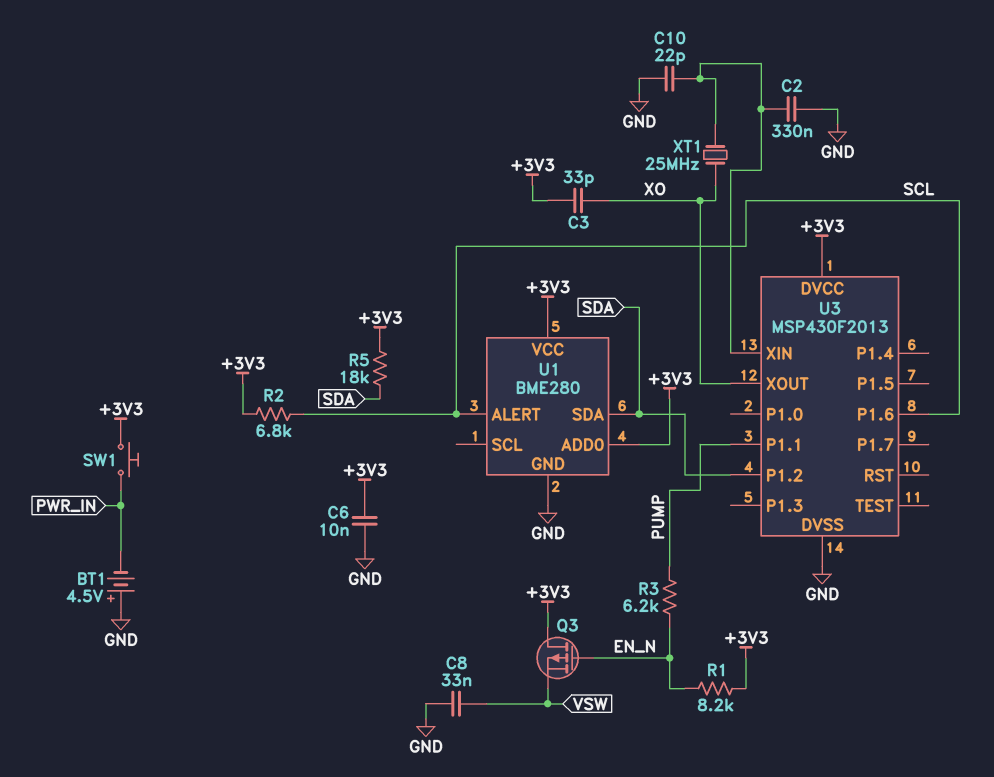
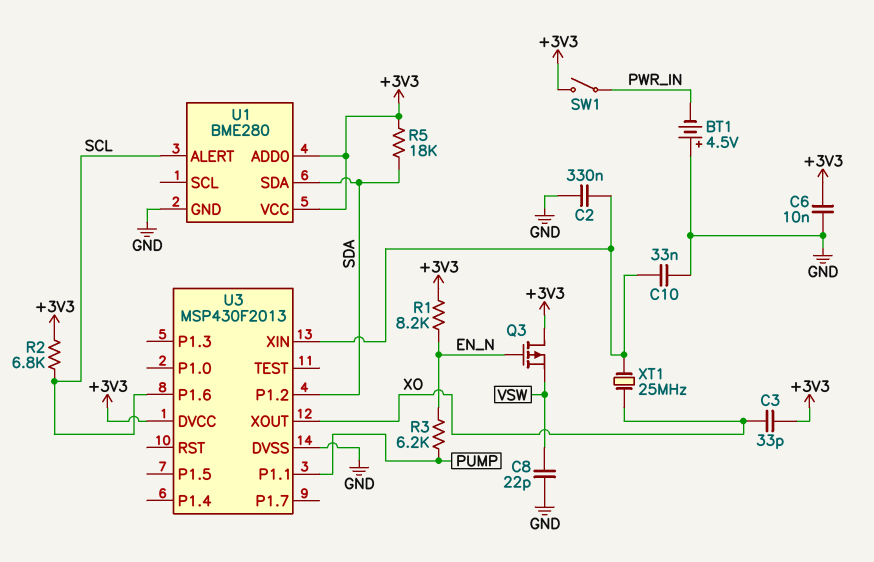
C8: 33nF (GND, VSW) -> 22pF (GND, VSW)
C10: 22pF (GND, U3/XIN) -> 33nF (GND, U3/XIN)
SW1: button (+3V3, PWR_IN) -> switch (+3V3, PWR_IN)

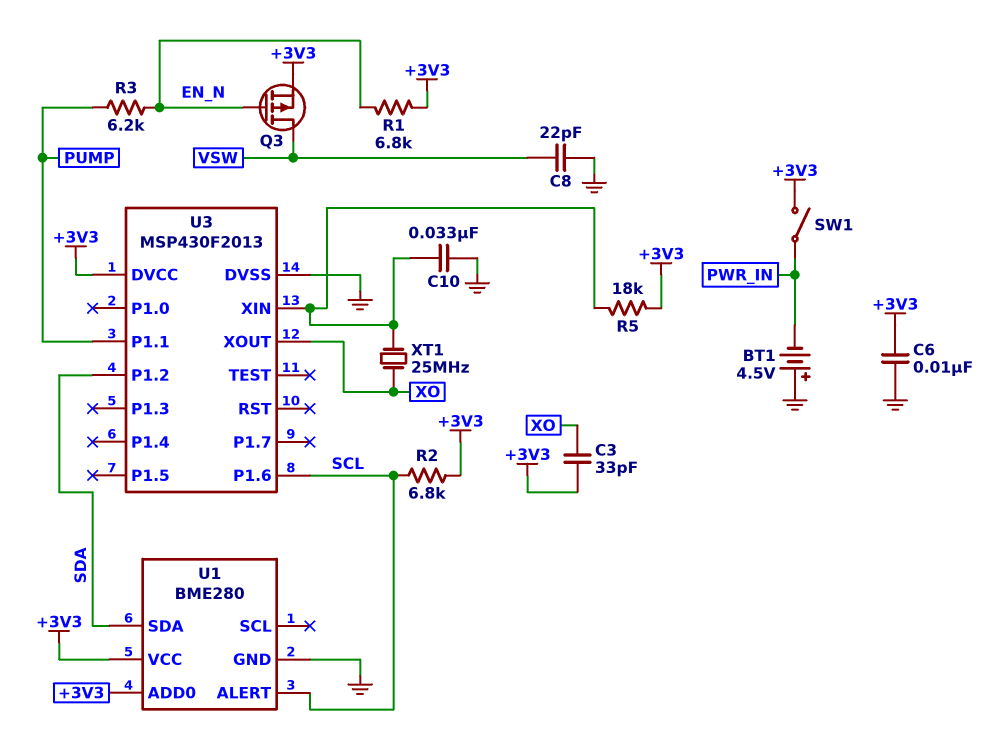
C2: 330nF (GND, U3/XIN) -> none
Q3: PMOS (G EN_N, D +3V3, S VSW) -> PMOS (G EN_N, D VSW, S +3V3)
R1: 8.2k (+3V3, EN_N) -> 6.8k (+3V3, EN_N)
R5: 18k (+3V3, SDA) -> 18k (+3V3, U3/XIN)

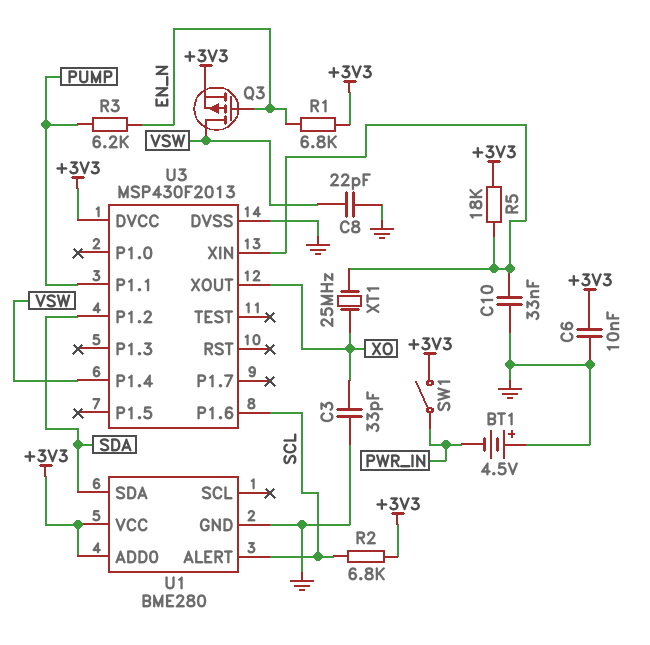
C3: 33pF (+3V3, XO) -> 33pF (GND, XO)
U3 pin P1.4: none -> VSW

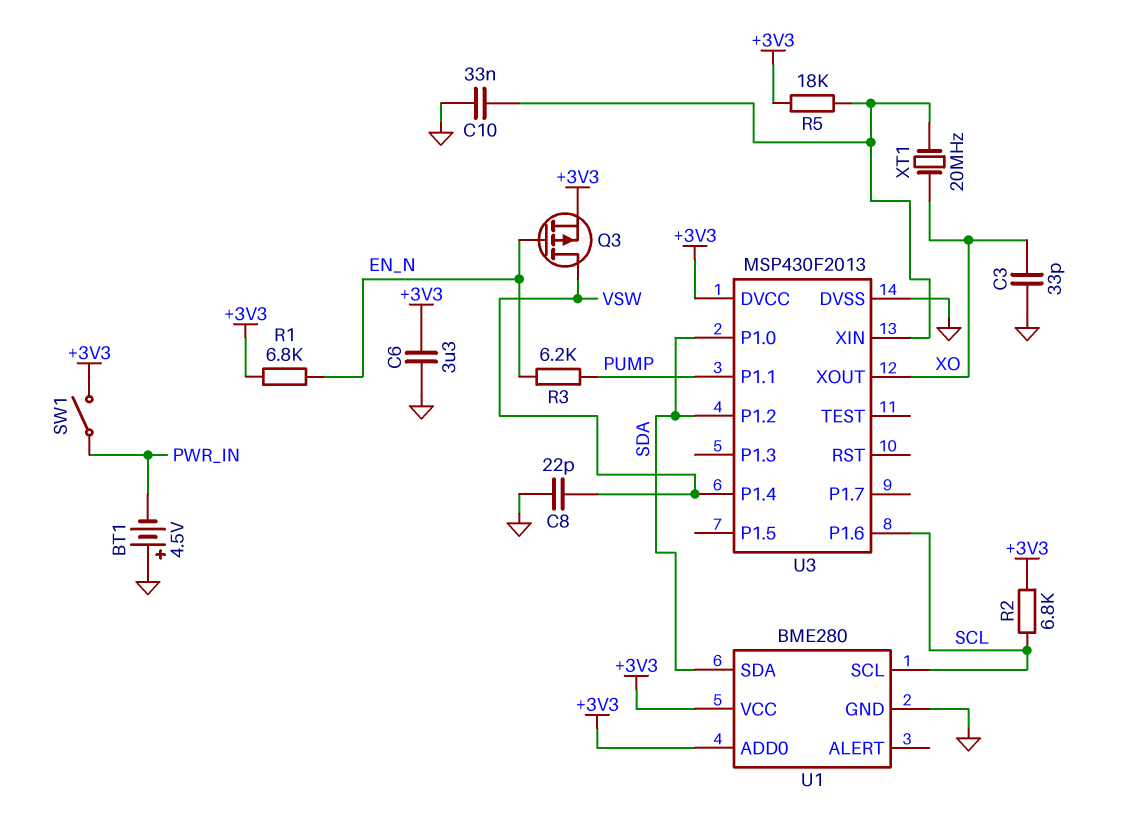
C6: 10nF (+3V3, GND) -> 3.3uF (+3V3, GND)
U1 pin ALERT: SCL -> none
U1 pin SCL: none -> SCL
U3 pin P1.0: none -> SDA
XT1: 25MHz (U3/XIN, XO) -> 20MHz (U3/XIN, XO)

